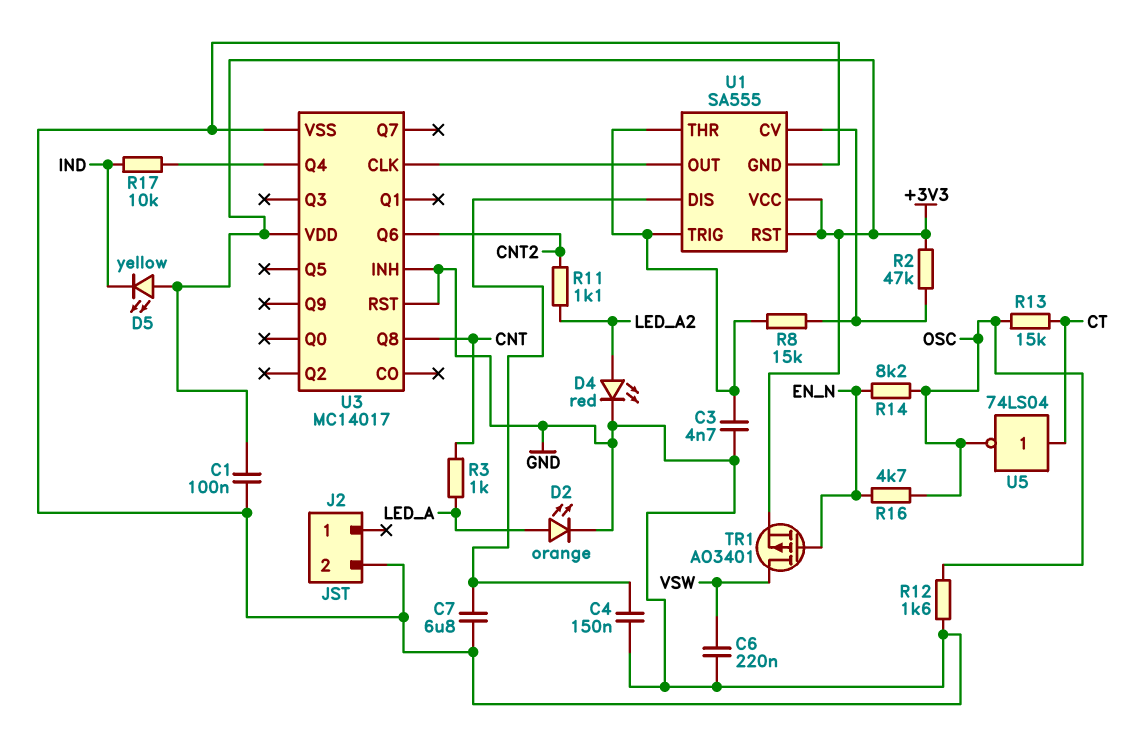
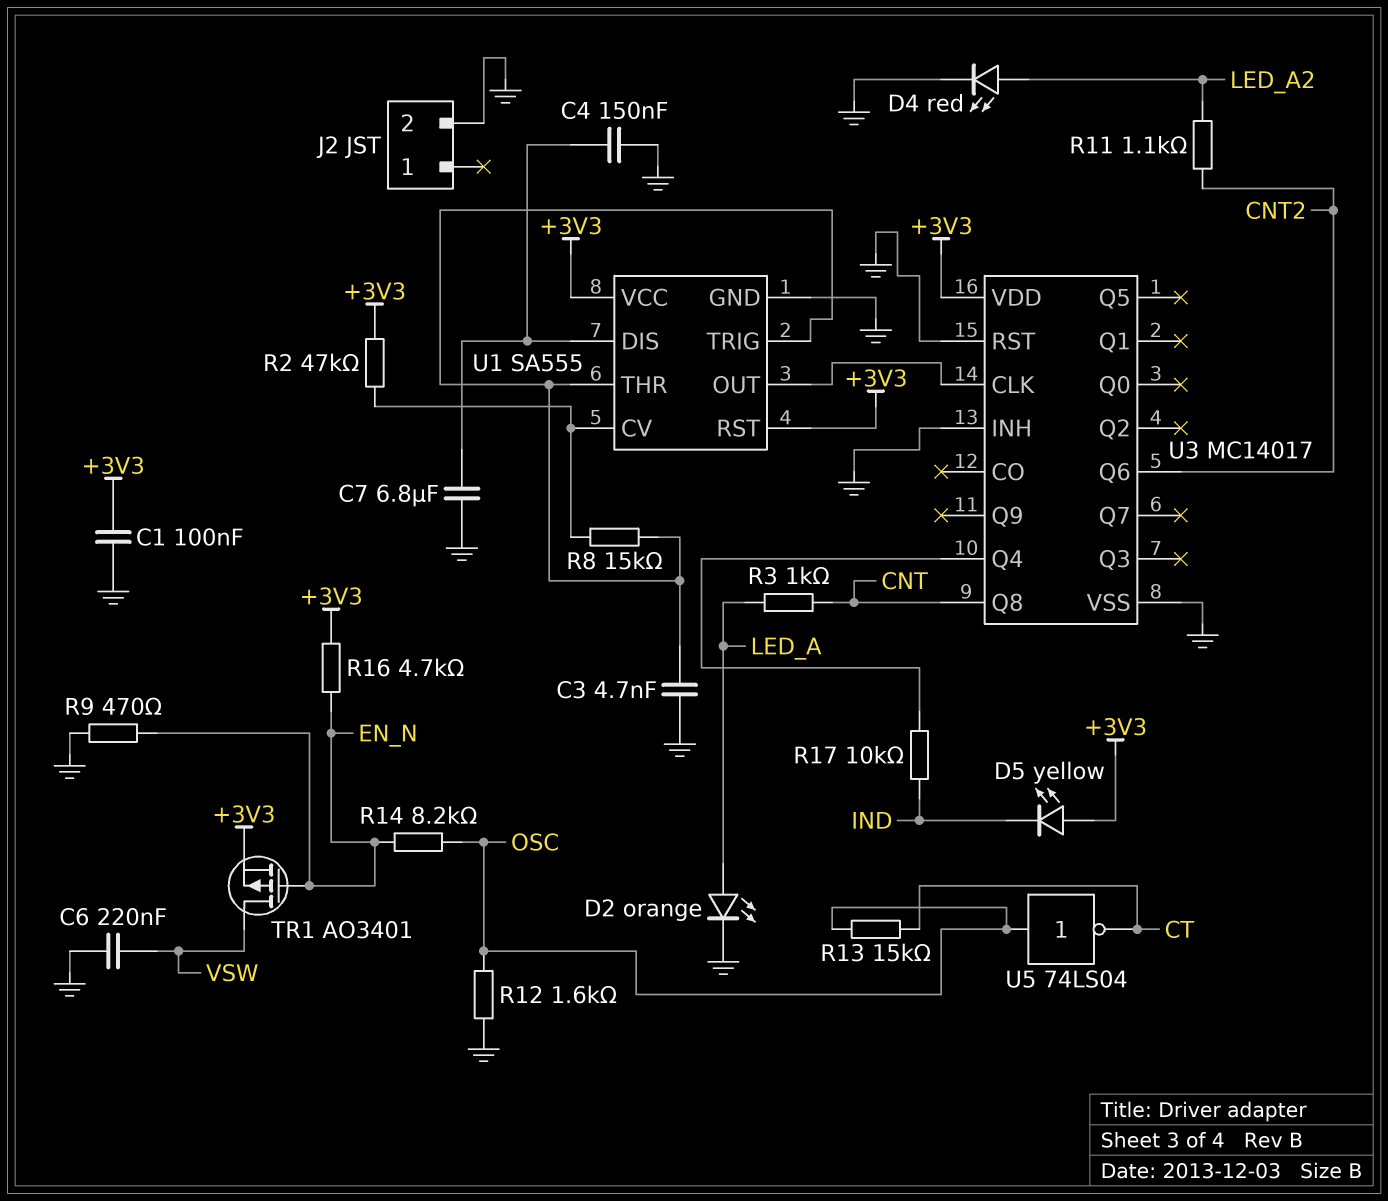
R9: none -> 470 (EN_N, GND)
R16: 4.7k (EN_N, OSC) -> 4.7k (+3V3, EN_N)
U5: NOT 74LS04 (in CT, out OSC) -> NOT 74LS04 (in OSC, out CT)

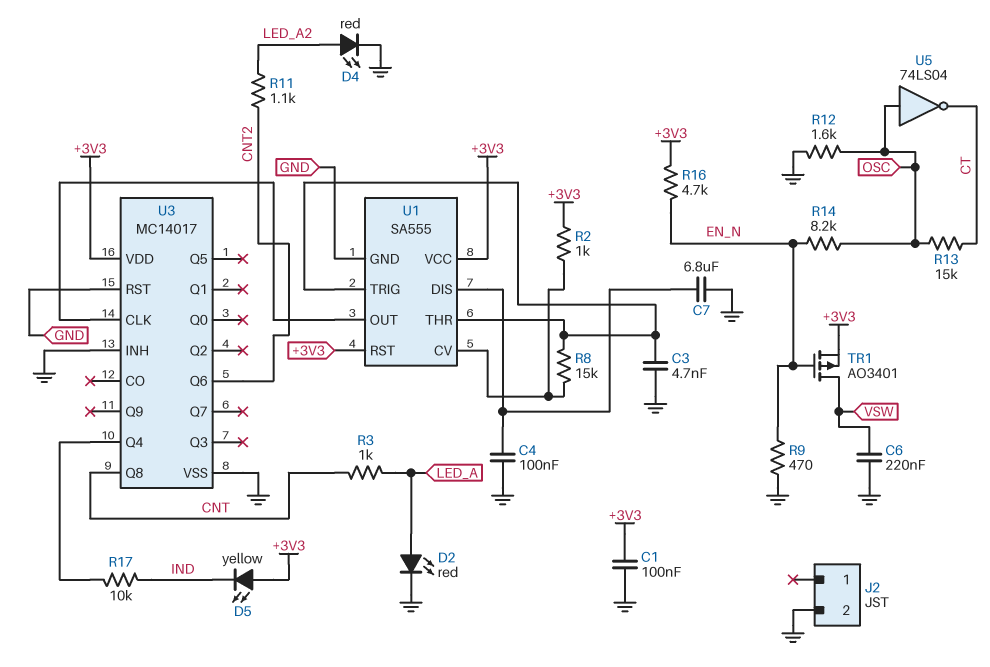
C4: 150nF (GND, U1/DIS) -> 100nF (GND, U1/DIS)
D2: LED orange (A LED_A, K GND) -> LED red (A LED_A, K GND)
R2: 47k (+3V3, U1/CV) -> 1k (+3V3, U1/CV)

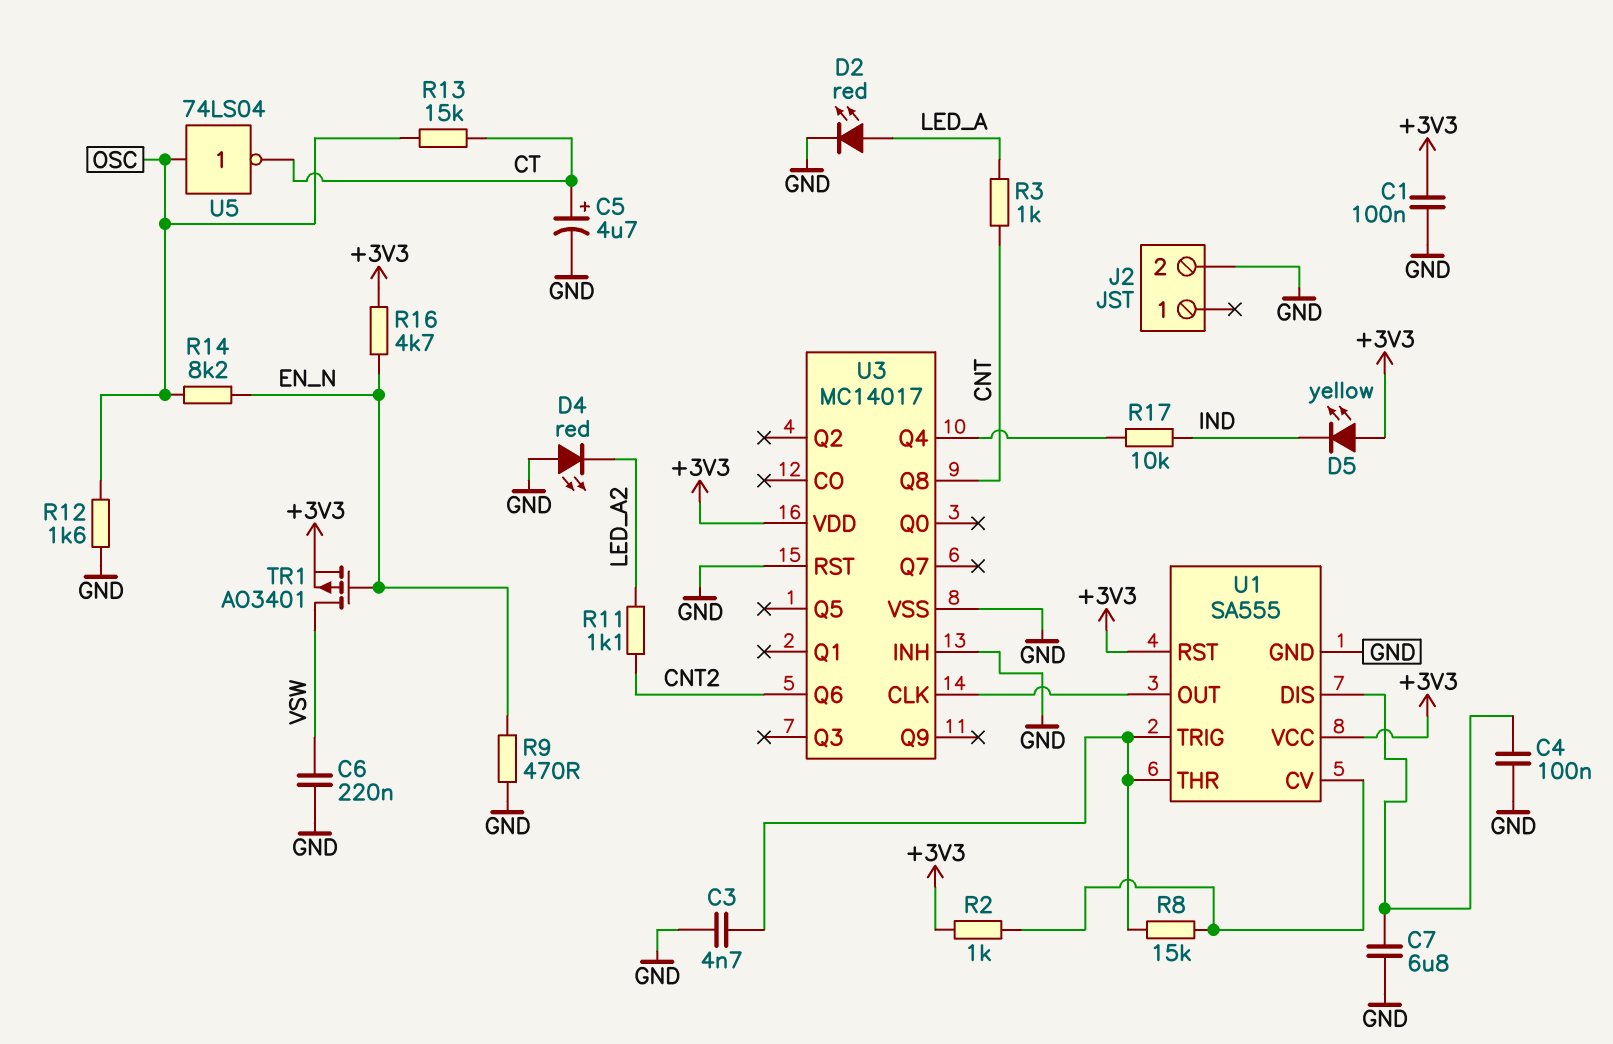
C5: none -> 4.7uF (plus CT, minus GND)
D4: LED red (A LED_A2, K GND) -> LED red (A GND, K LED_A2)

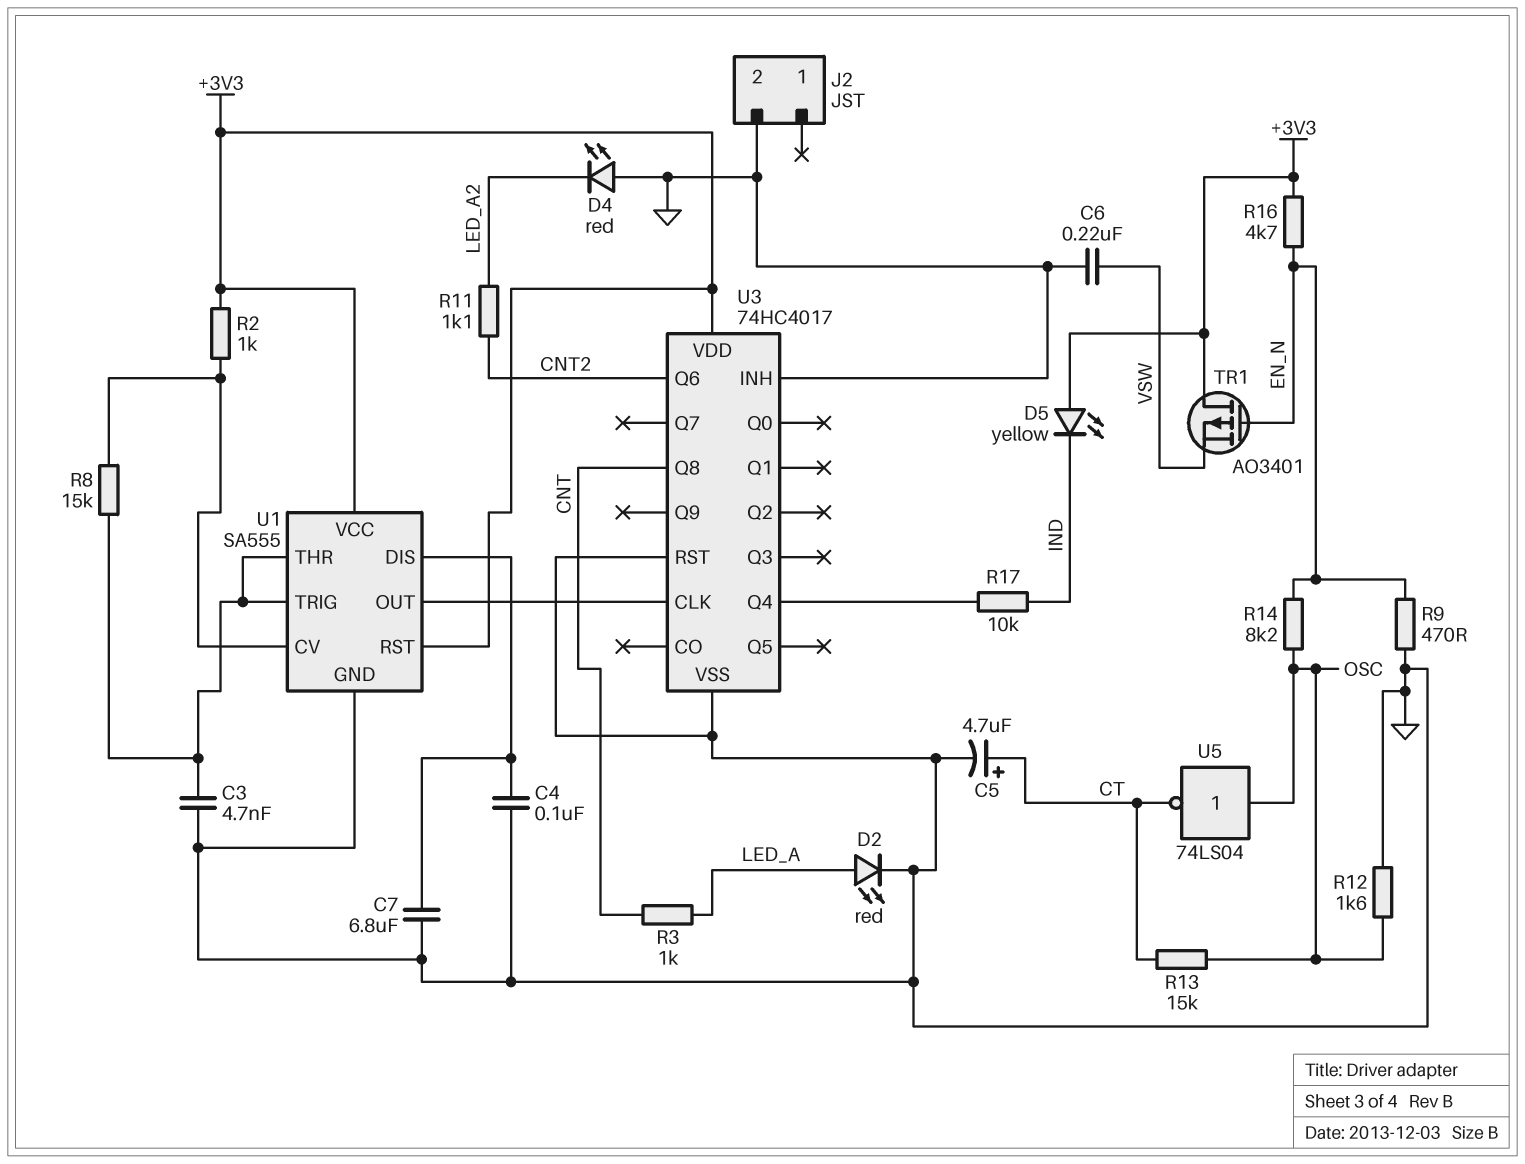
C1: 100nF (+3V3, GND) -> none
TR1: PMOS AO3401 (G EN_N, D VSW, S +3V3) -> PMOS AO3401 (G EN_N, D +3V3, S VSW)
U3: MC14017 -> 74HC4017

